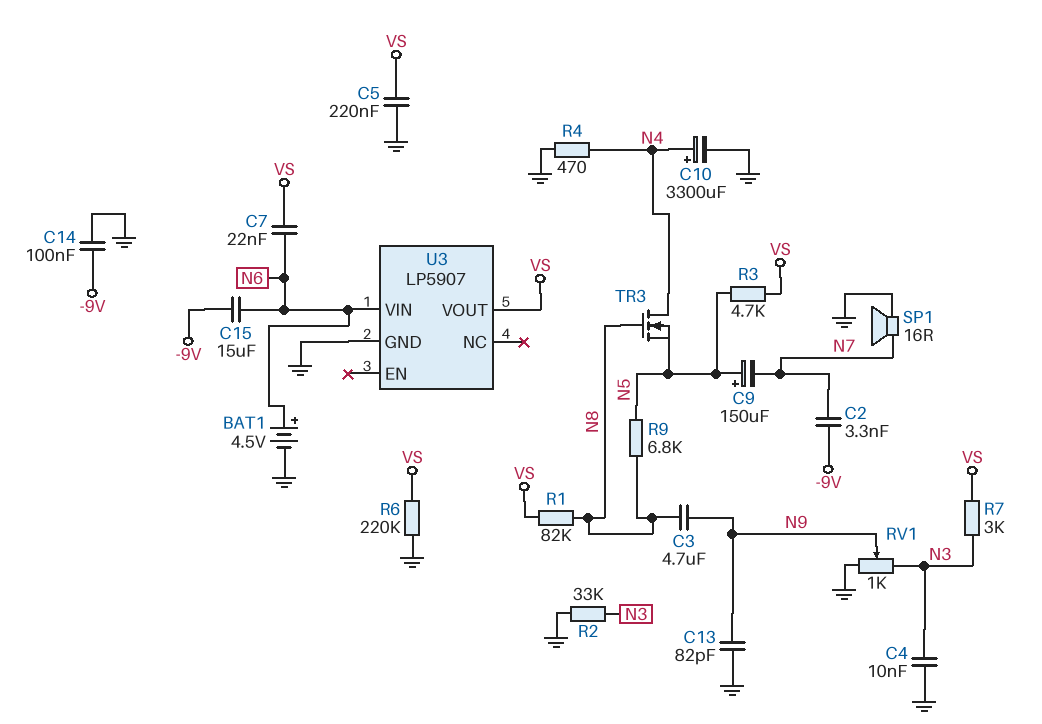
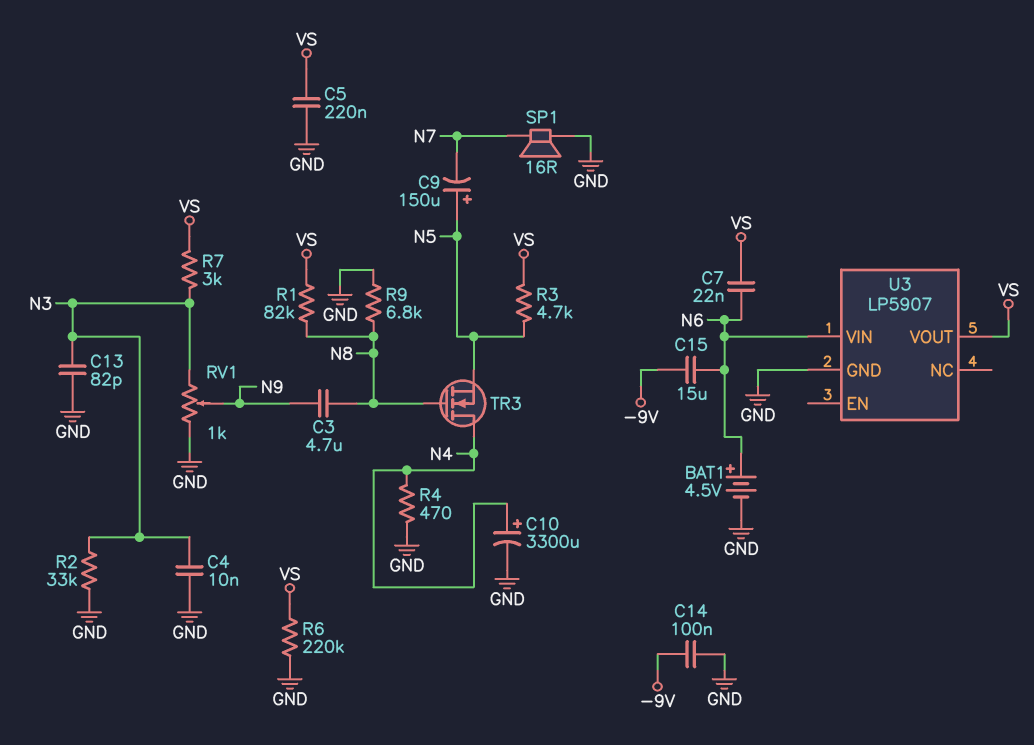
C2: 3.3nF (-9V, N7) -> none
C13: 82pF (GND, N9) -> 82pF (GND, N3)
R9: 6.8k (N5, N8) -> 6.8k (GND, N8)

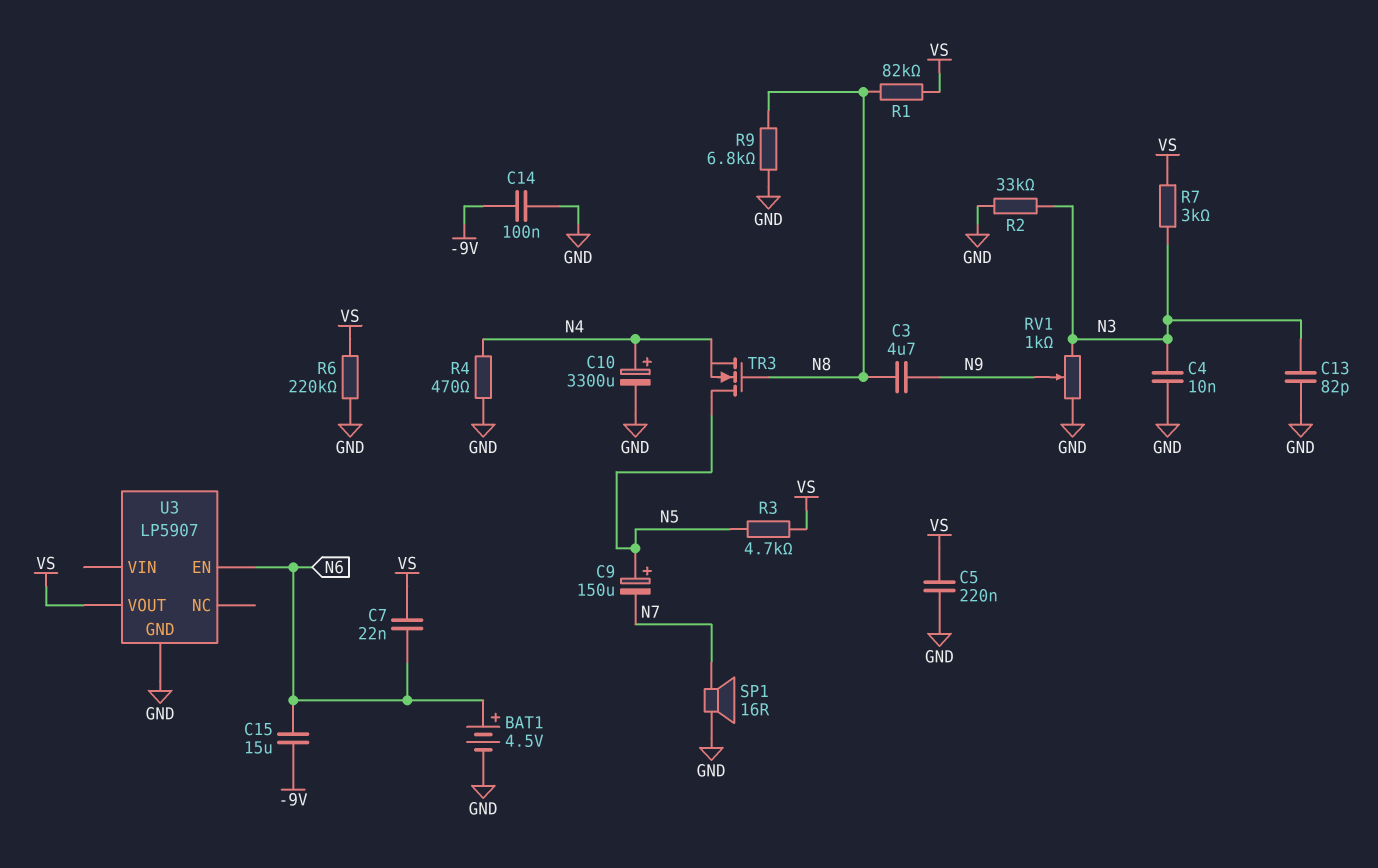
TR3: NMOS (G N8, D N4, S N5) -> NMOS (G N8, D N5, S N4)
U3 pin EN: none -> N6
U3 pin VIN: N6 -> none

